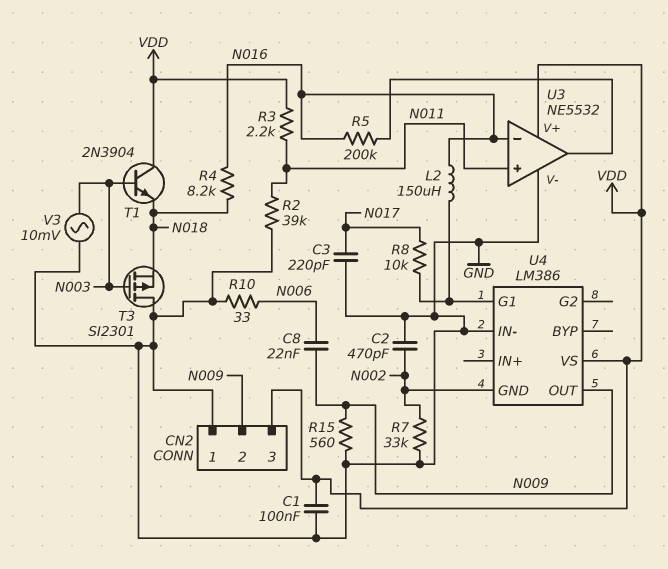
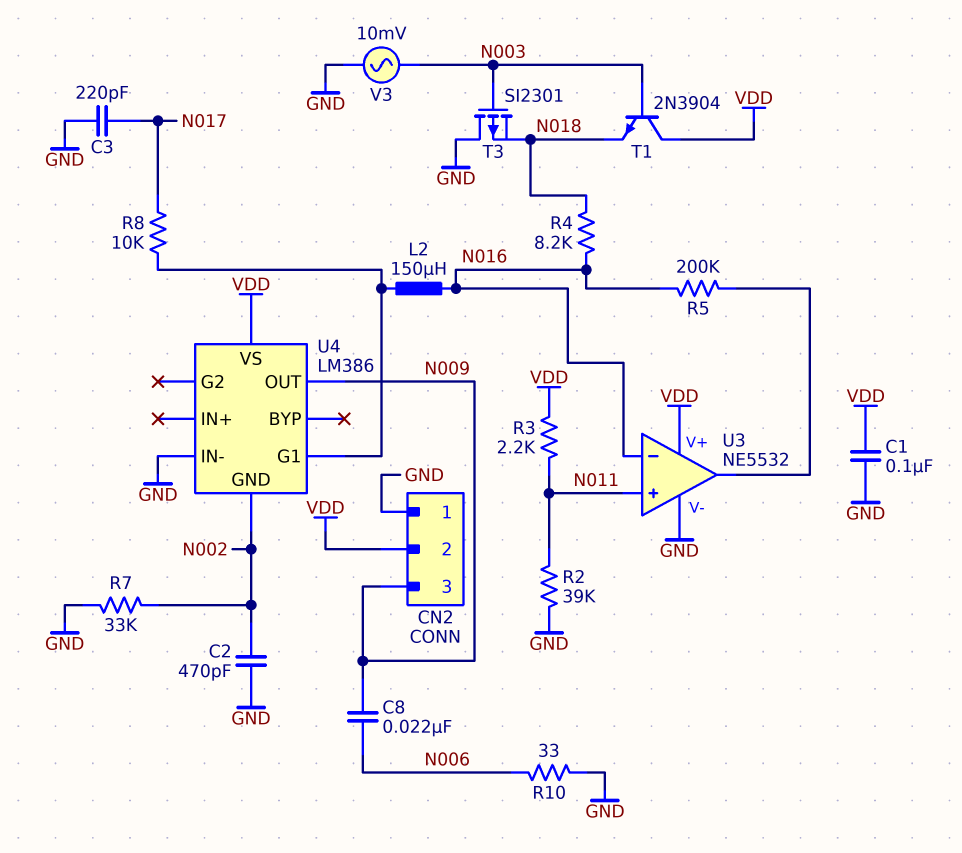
CN2 pin 2: N009 -> VDD
CN2 pin 3: VDD -> N009
R15: 560 (GND, N009) -> none

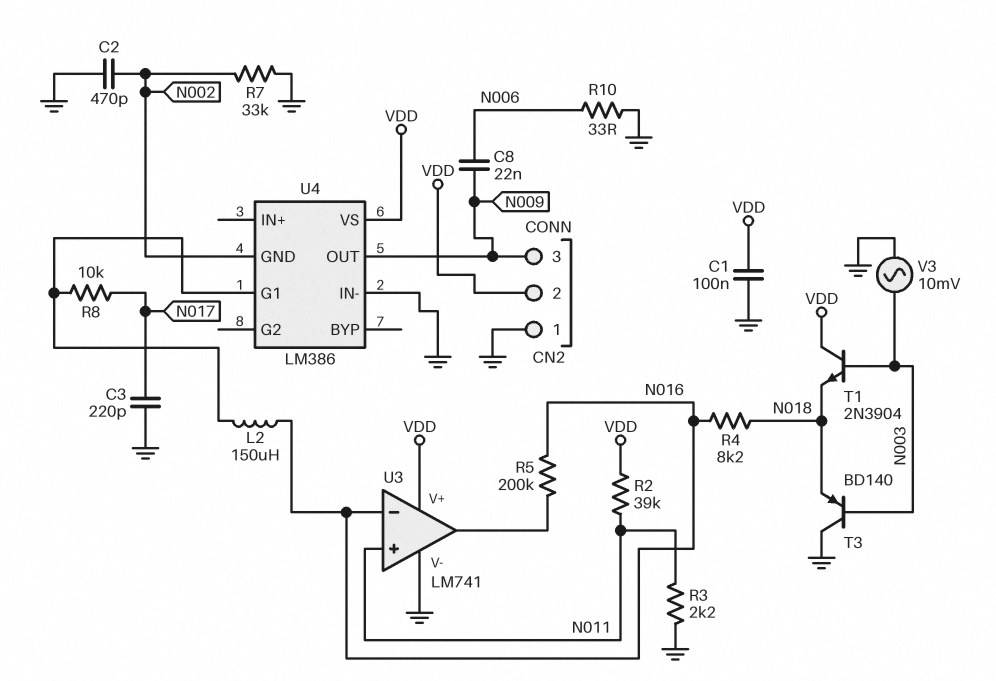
R2: 39k (GND, N011) -> 39k (N011, VDD)
R3: 2.2k (N011, VDD) -> 2.2k (GND, N011)
T3: PMOS SI2301 (G N003, D GND, S N018) -> PNP BD140 (B N003, C GND, E N018)
U3: NE5532 -> LM741

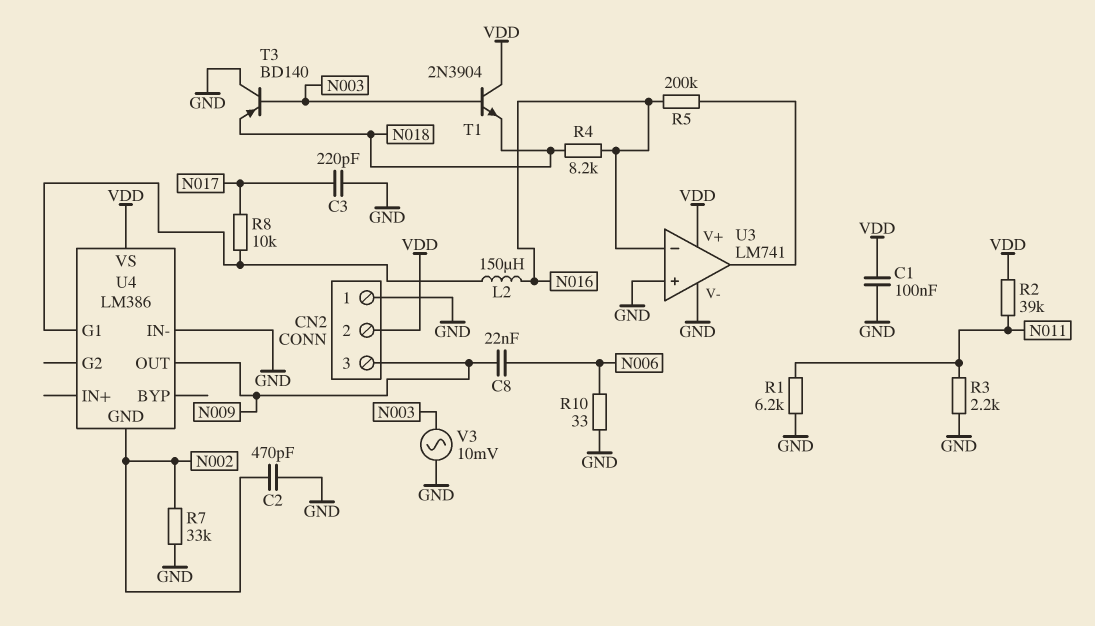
R1: none -> 6.2k (GND, N011)
U3 pin in+: N011 -> GND

